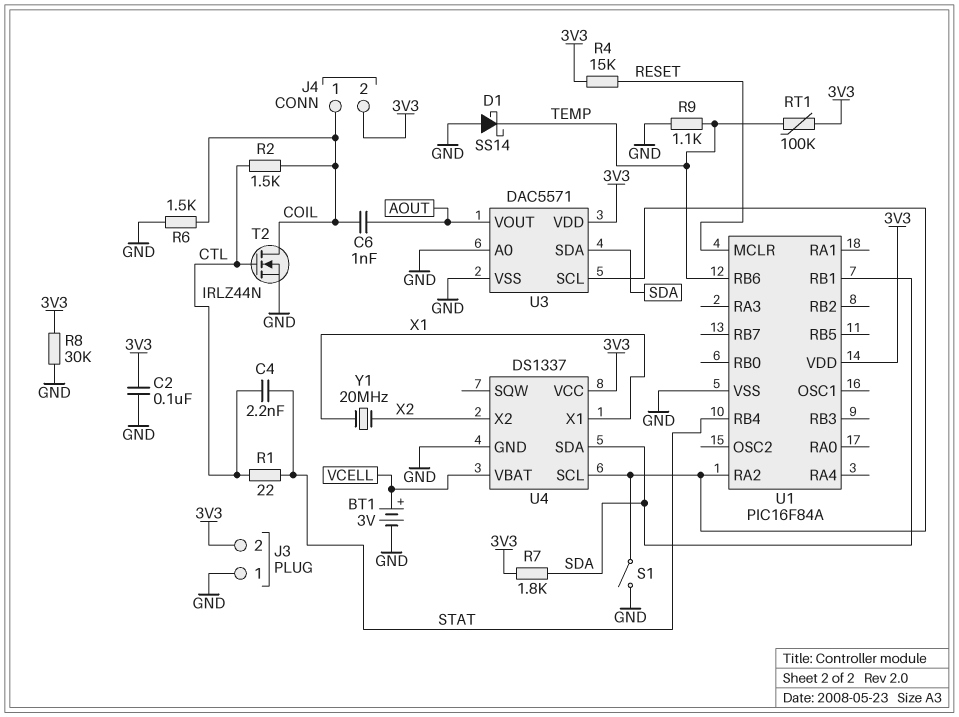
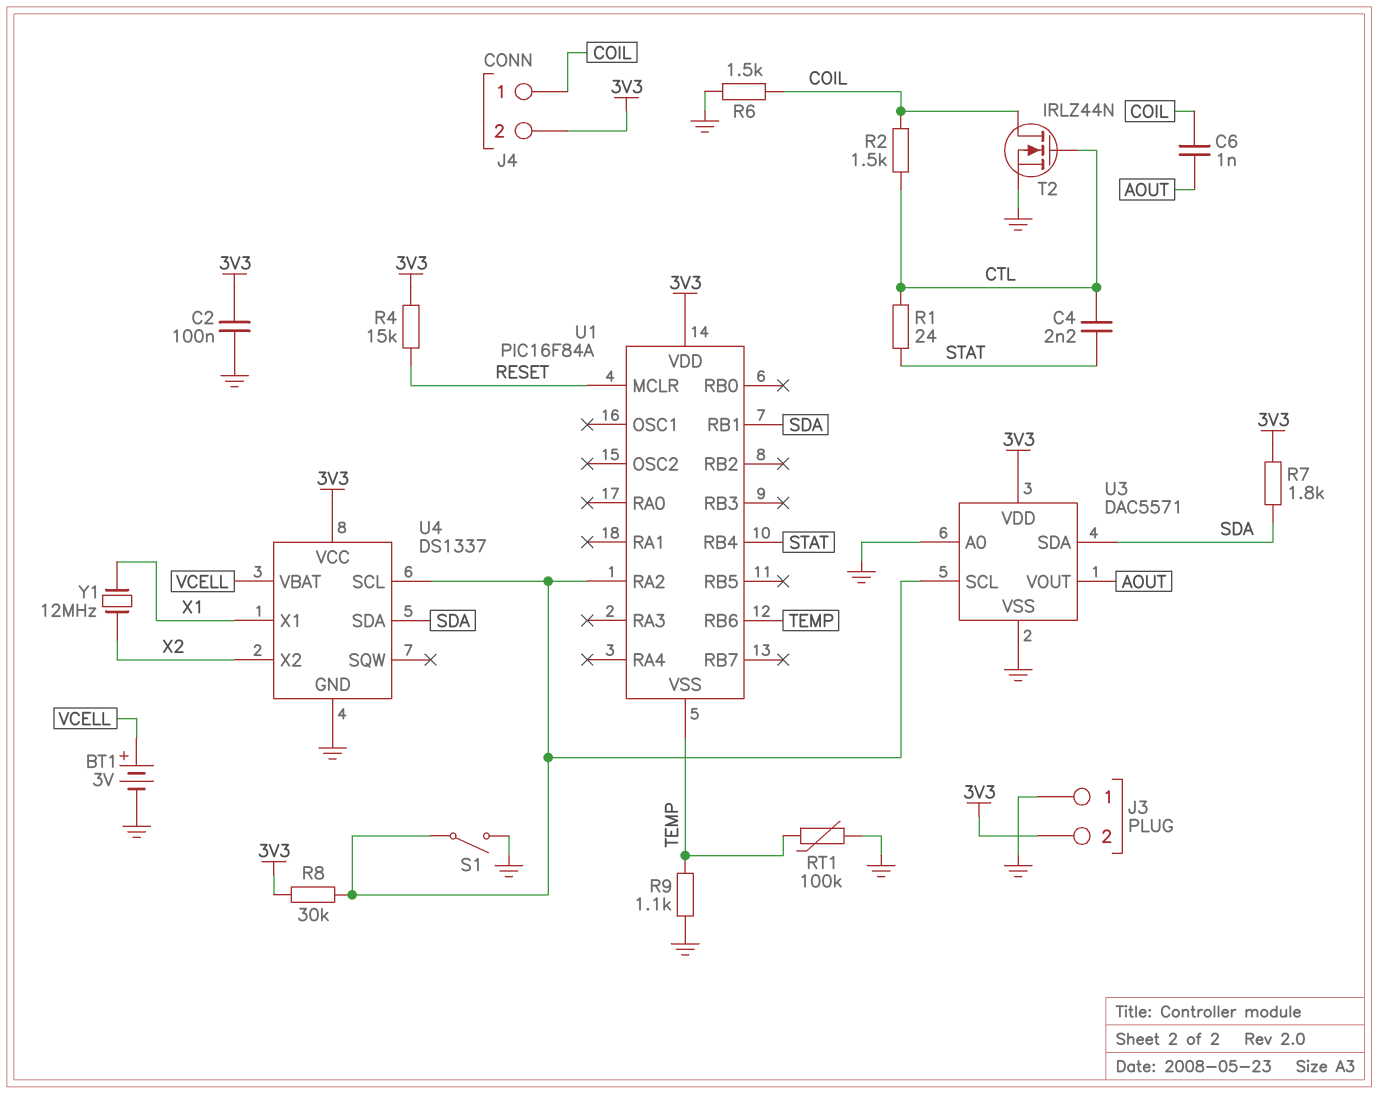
D1: schottky SS14 (A GND, K TEMP) -> none
R1: 22 (CTL, STAT) -> 24 (CTL, STAT)
R8: 30k (3V3, GND) -> 30k (3V3, U1/RA2)
RT1: 100k (3V3, TEMP) -> 100k (GND, TEMP)
U1 pin VSS: GND -> TEMP
Y1: 20MHz (X1, X2) -> 12MHz (X1, X2)

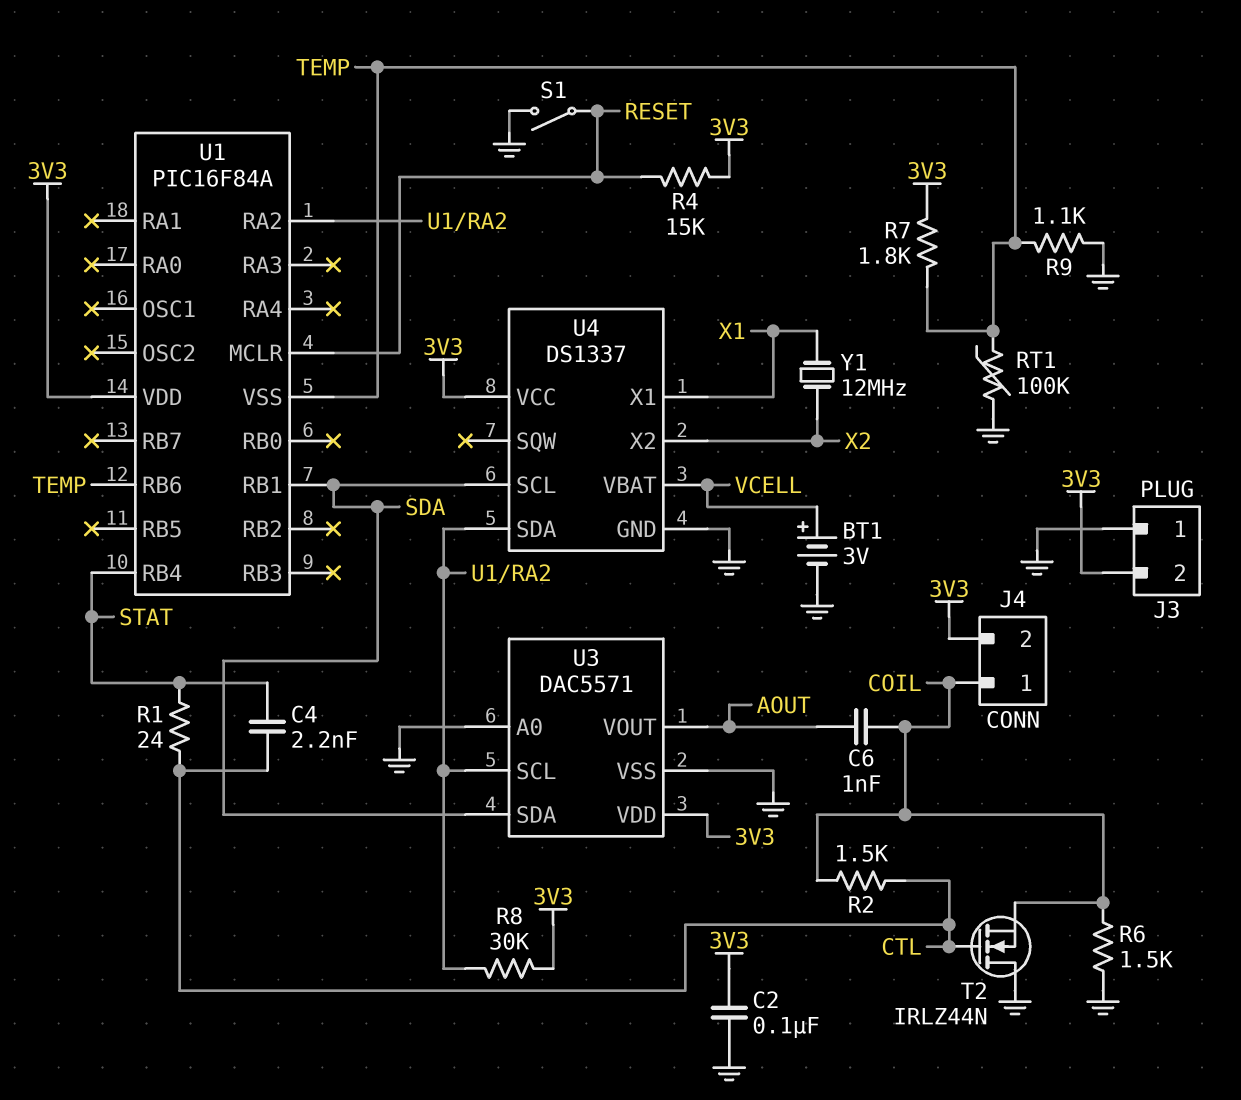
R7: 1.8k (3V3, SDA) -> 1.8k (3V3, TEMP)
S1: switch (GND, U1/RA2) -> switch (GND, RESET)
T2: NMOS IRLZ44N (G CTL, D COIL, S GND) -> NMOS IRLZ44N (G CTL, D GND, S COIL)
U4 pin SCL: U1/RA2 -> SDA
U4 pin SDA: SDA -> U1/RA2

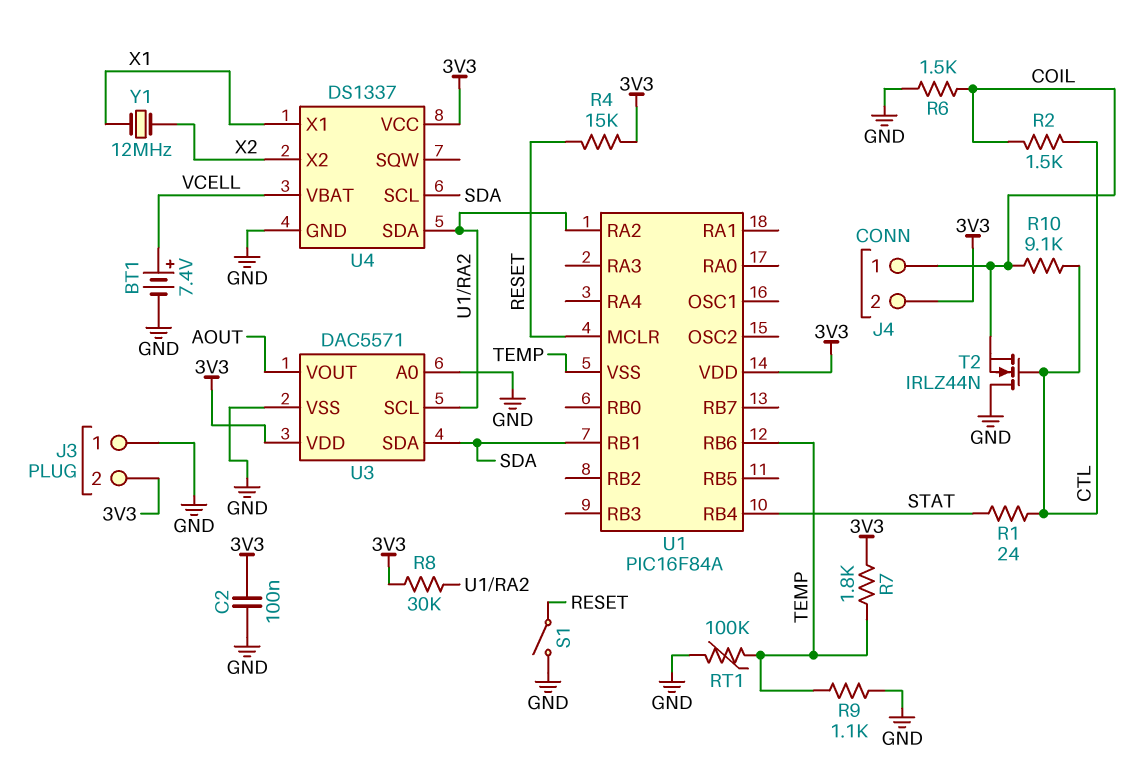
BT1: 3V (plus VCELL, minus GND) -> 7.4V (plus VCELL, minus GND)
C4: 2.2nF (CTL, STAT) -> none
C6: 1nF (AOUT, COIL) -> none
R10: none -> 9.1k (COIL, CTL)

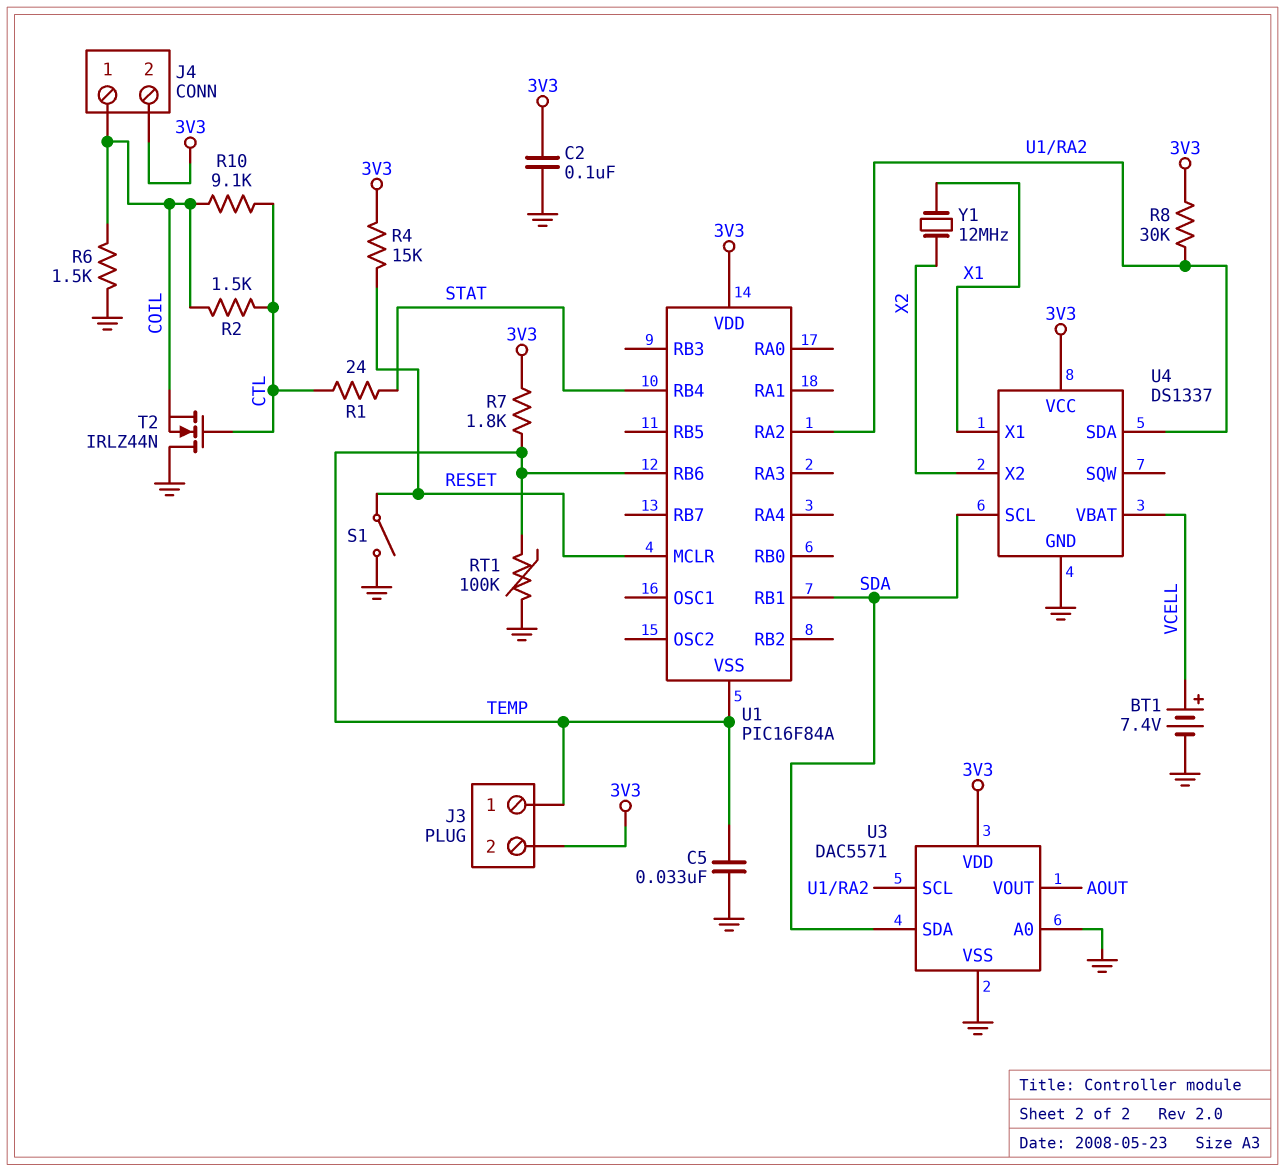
C5: none -> 33nF (GND, TEMP)
J3 pin 1: GND -> TEMP
R9: 1.1k (GND, TEMP) -> none

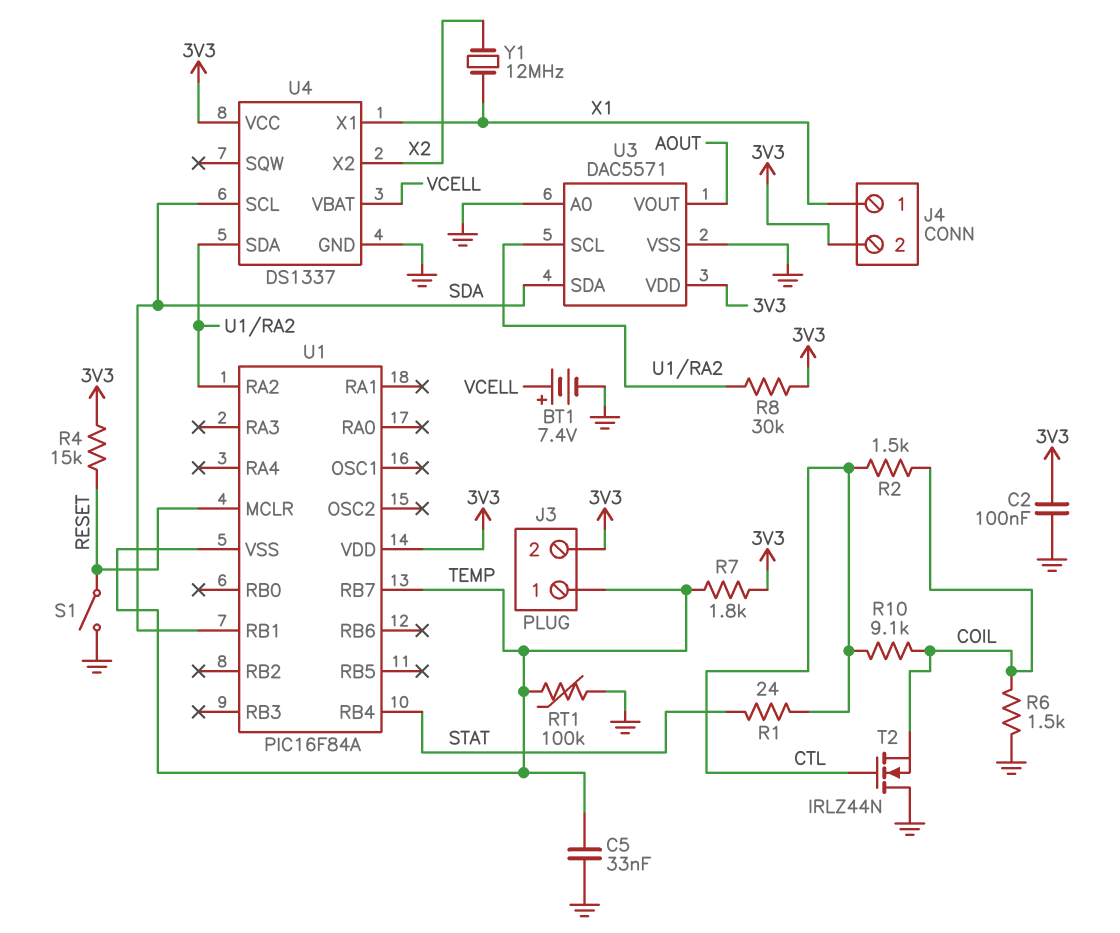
J4 pin 1: COIL -> X1
U1 pin RB6: TEMP -> none
U1 pin RB7: none -> TEMP

